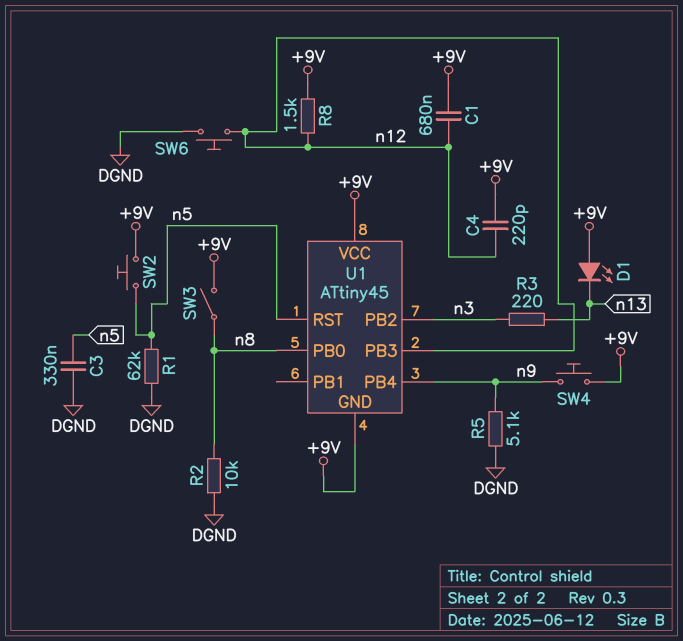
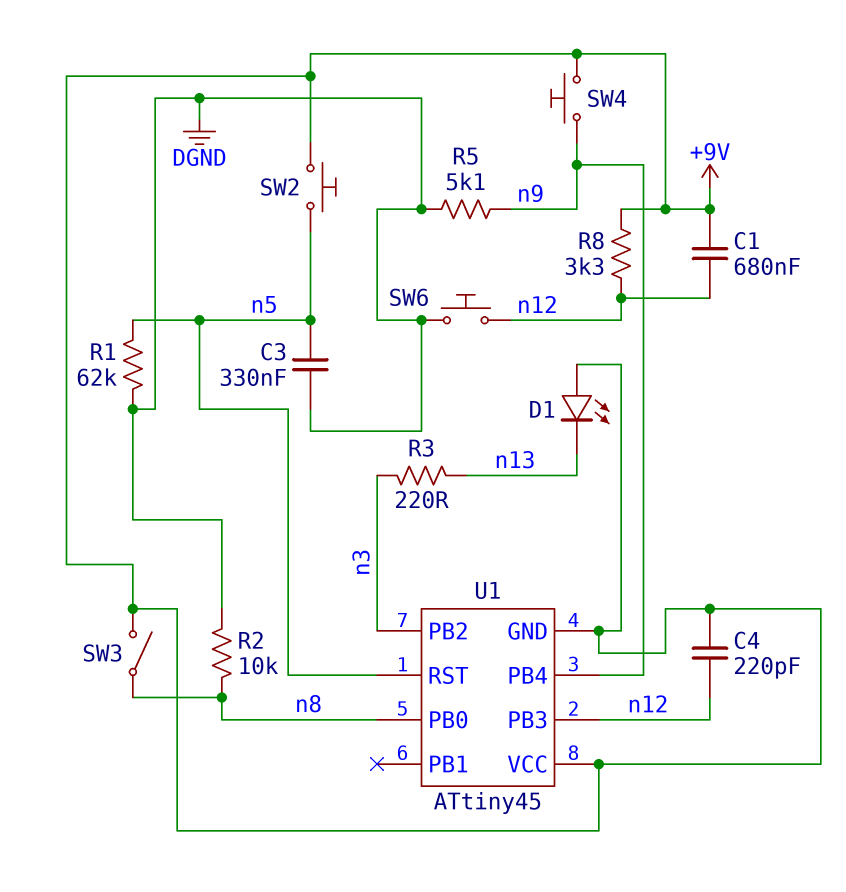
R8: 1.5k (+9V, n12) -> 3.3k (+9V, n12)

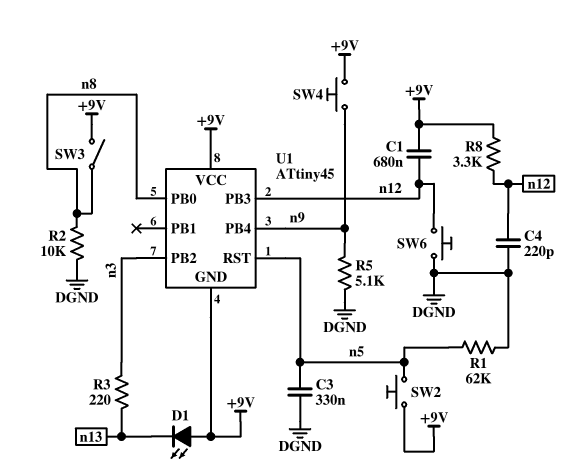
C4: 220pF (+9V, n12) -> 220pF (DGND, n12)

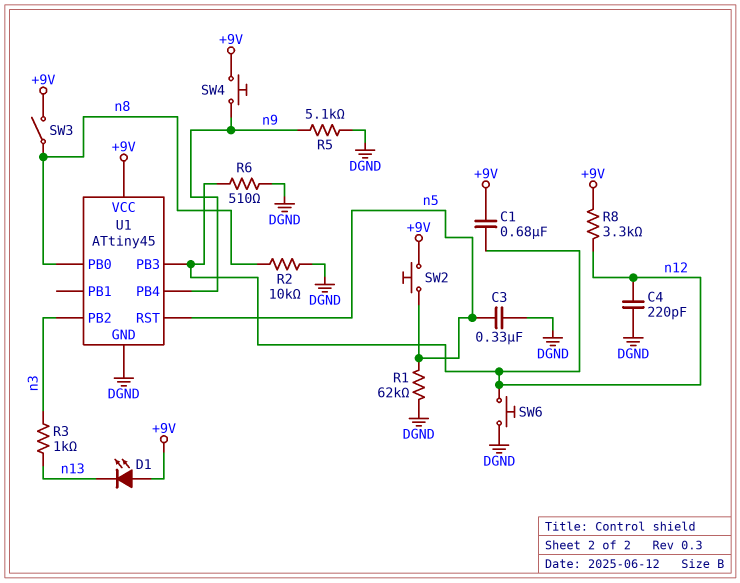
R3: 220 (n3, n13) -> 1k (n3, n13)
R6: none -> 510 (DGND, n12)
U1 pin GND: +9V -> DGND

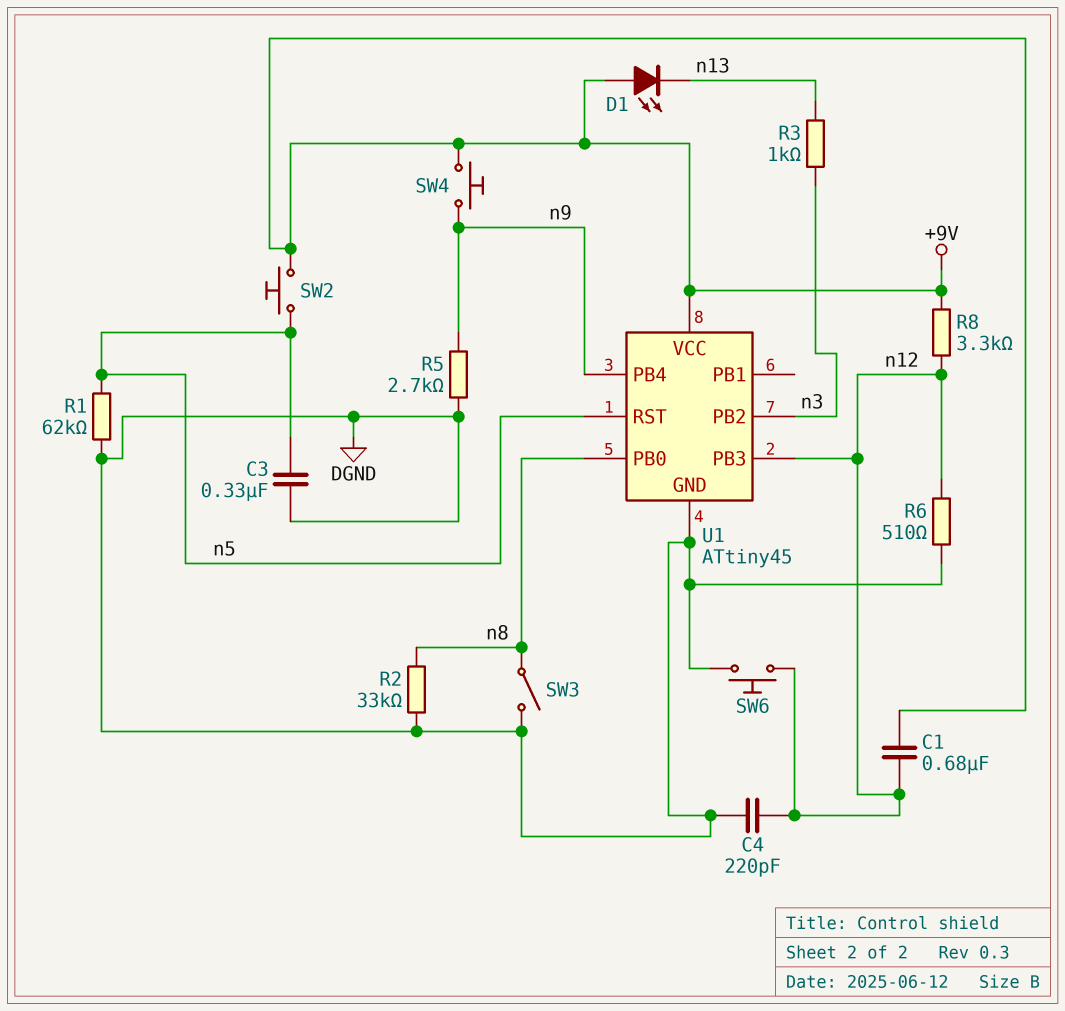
R2: 10k (DGND, n8) -> 33k (DGND, n8)
R5: 5.1k (DGND, n9) -> 2.7k (DGND, n9)
SW3: switch (+9V, n8) -> switch (DGND, n8)

